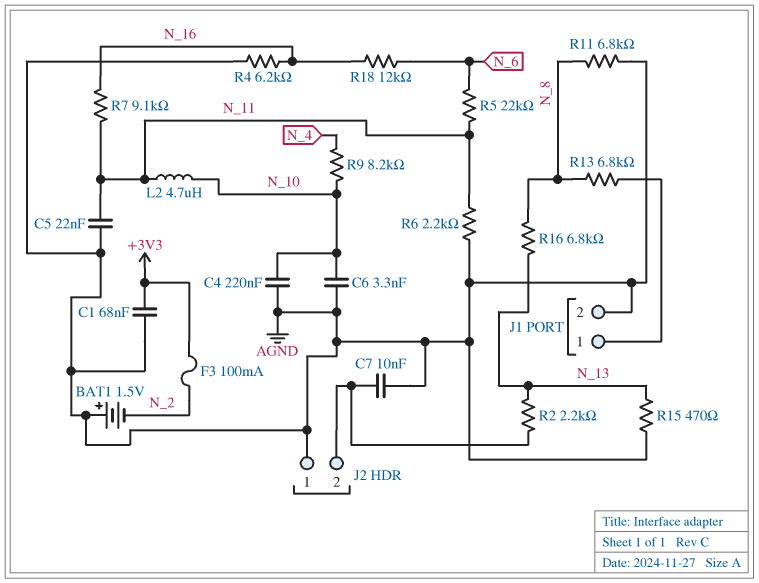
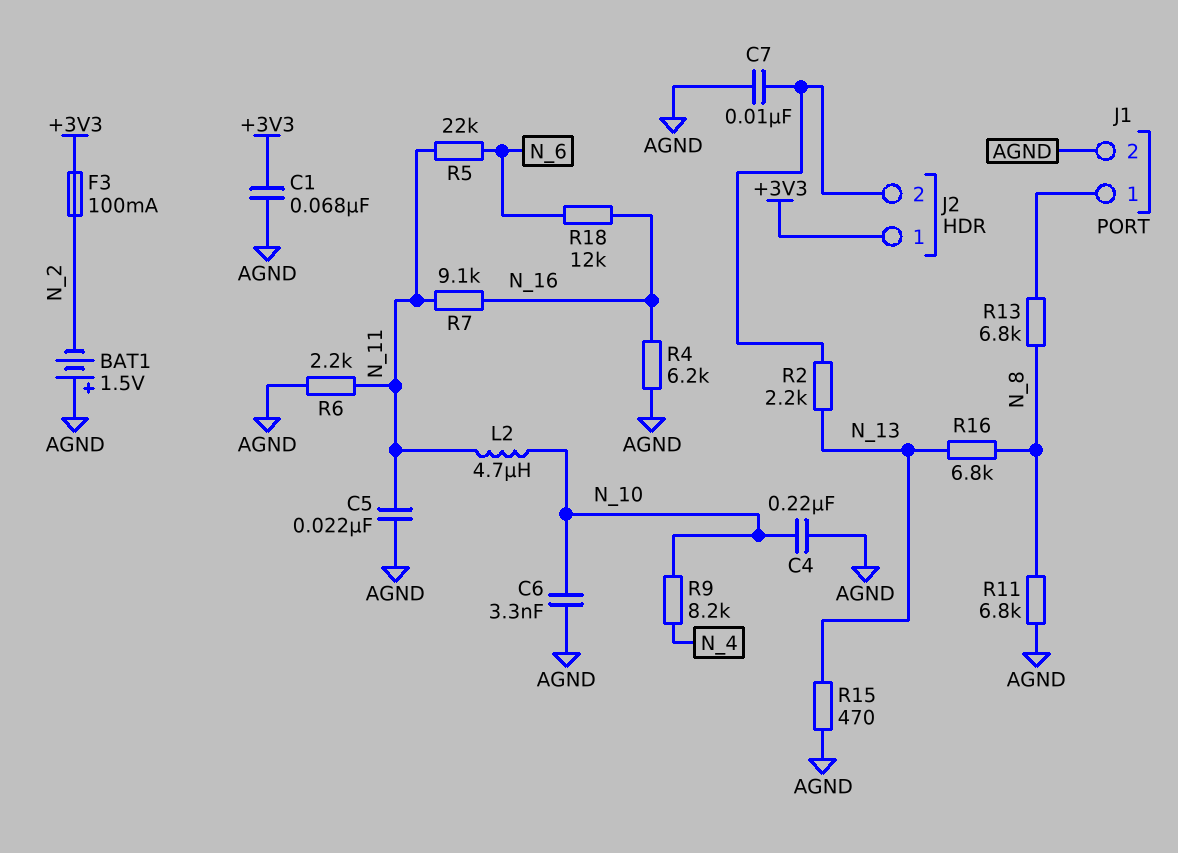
J2 pin 1: AGND -> +3V3

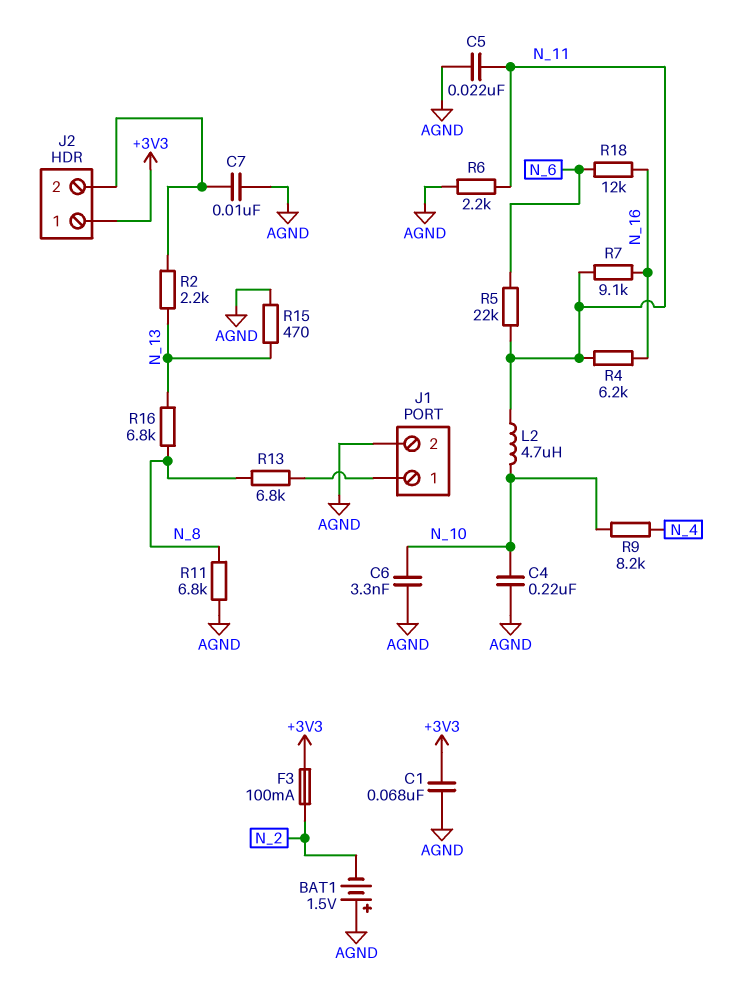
R4: 6.2k (AGND, N_16) -> 6.2k (N_11, N_16)

